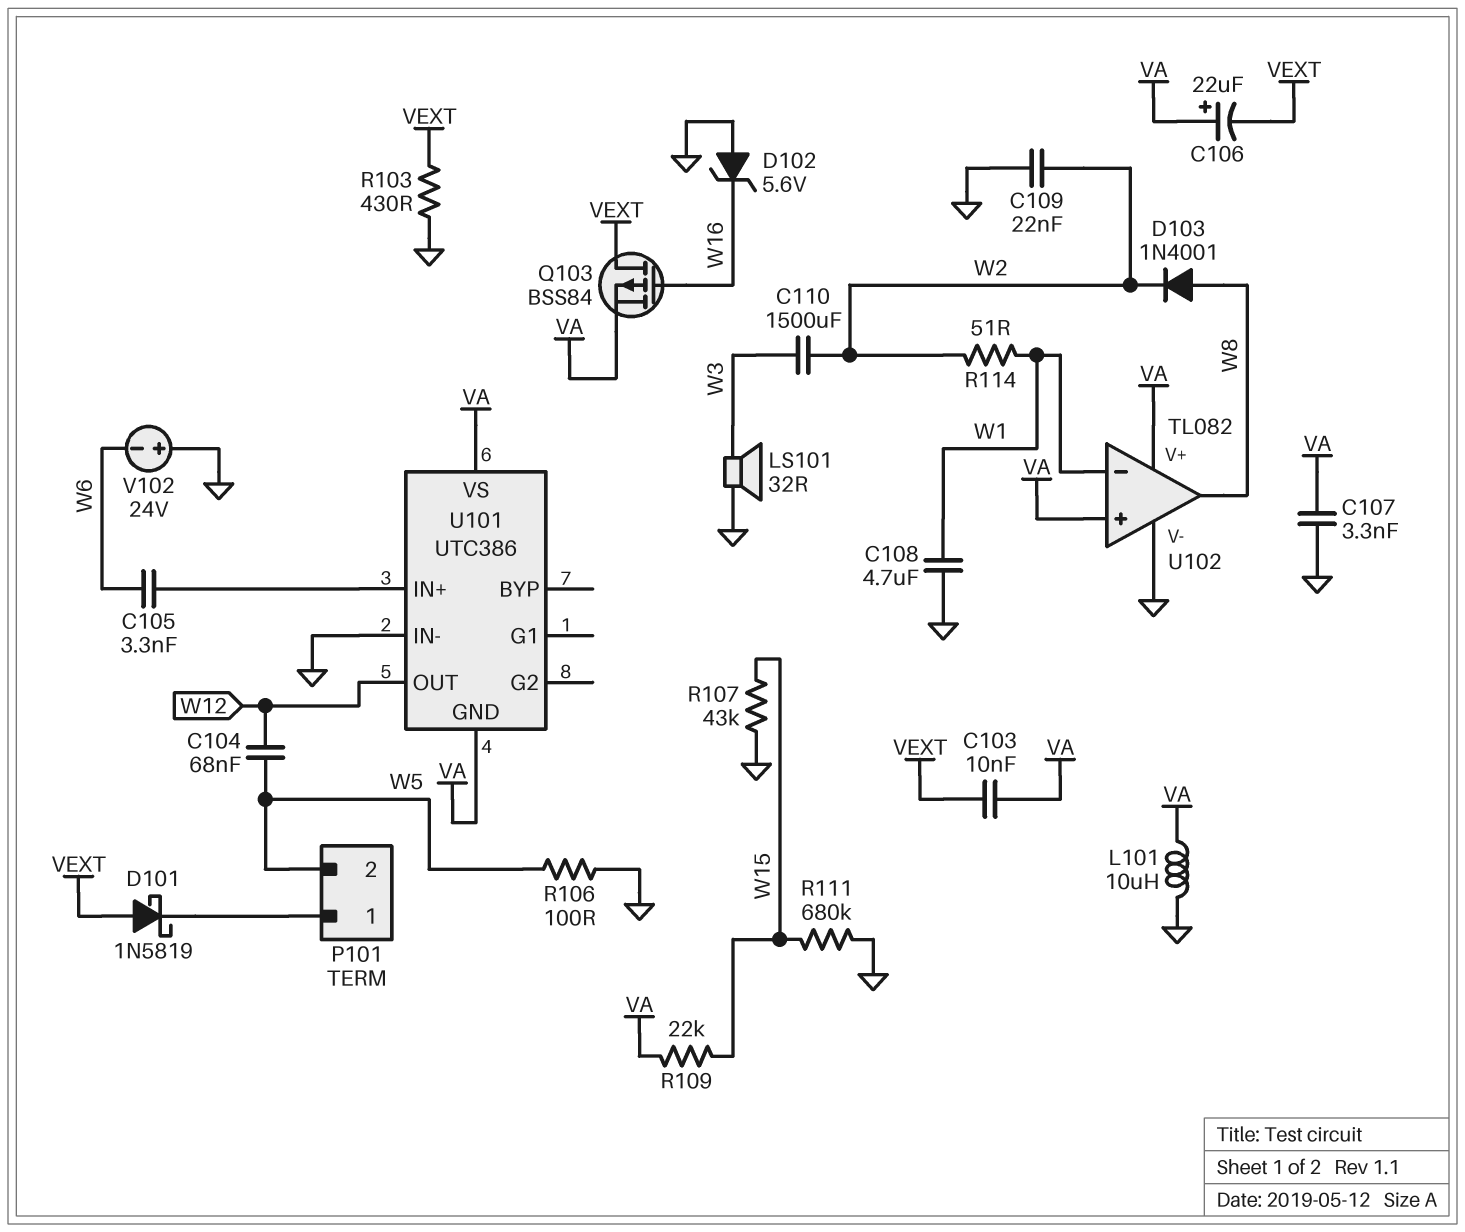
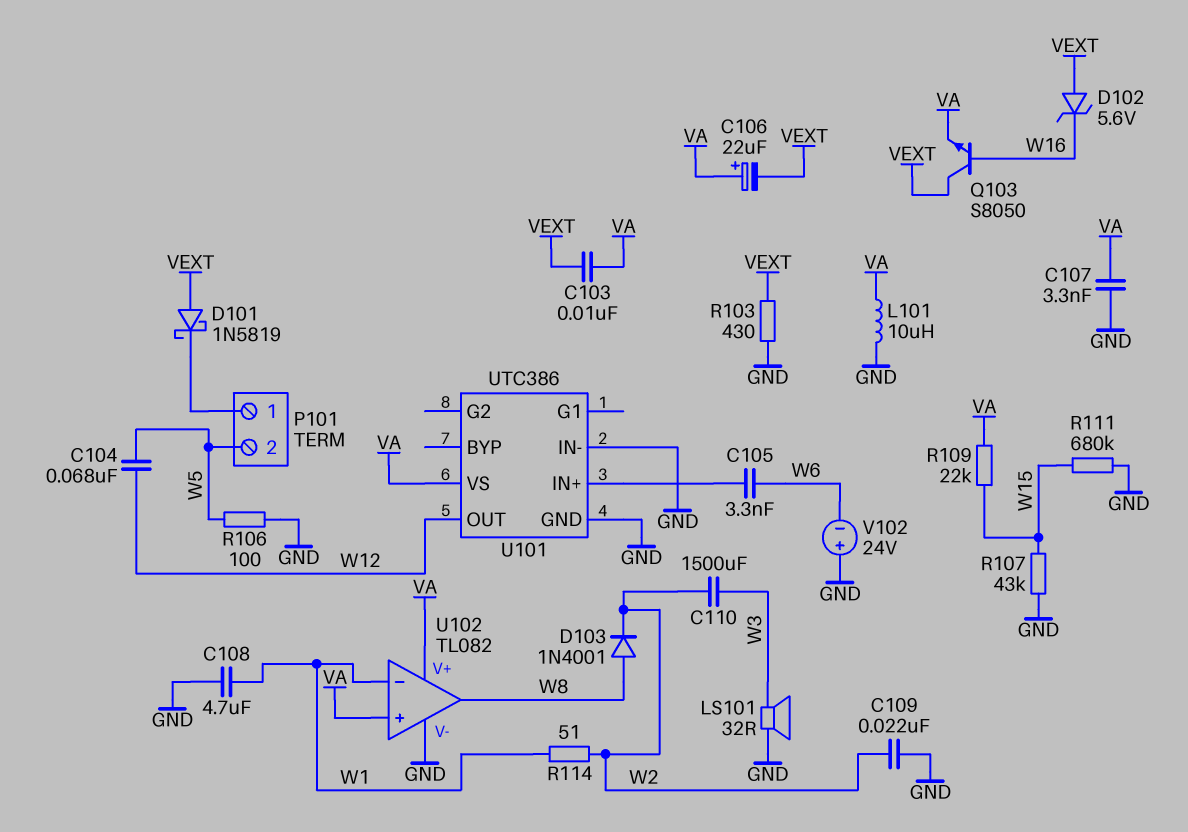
D102: zener 5.6V (A GND, K W16) -> zener 5.6V (A VEXT, K W16)
Q103: PMOS BSS84 (G W16, D VEXT, S VA) -> NPN S8050 (B W16, C VEXT, E VA)
U101 pin GND: VA -> GND

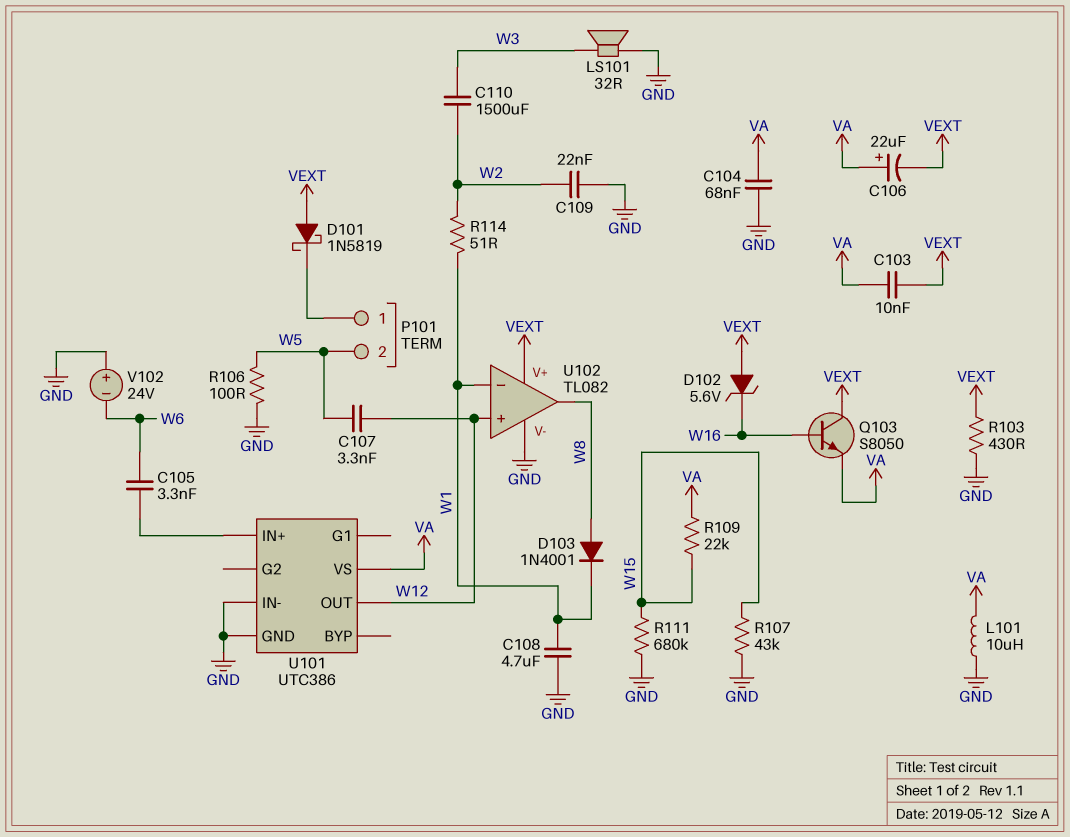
C104: 68nF (W5, W12) -> 68nF (GND, VA)
C107: 3.3nF (GND, VA) -> 3.3nF (W5, W12)
D103: diode 1N4001 (A W8, K W2) -> diode 1N4001 (A W8, K W1)
U102 pin V+: VA -> VEXT
U102 pin in+: VA -> W12

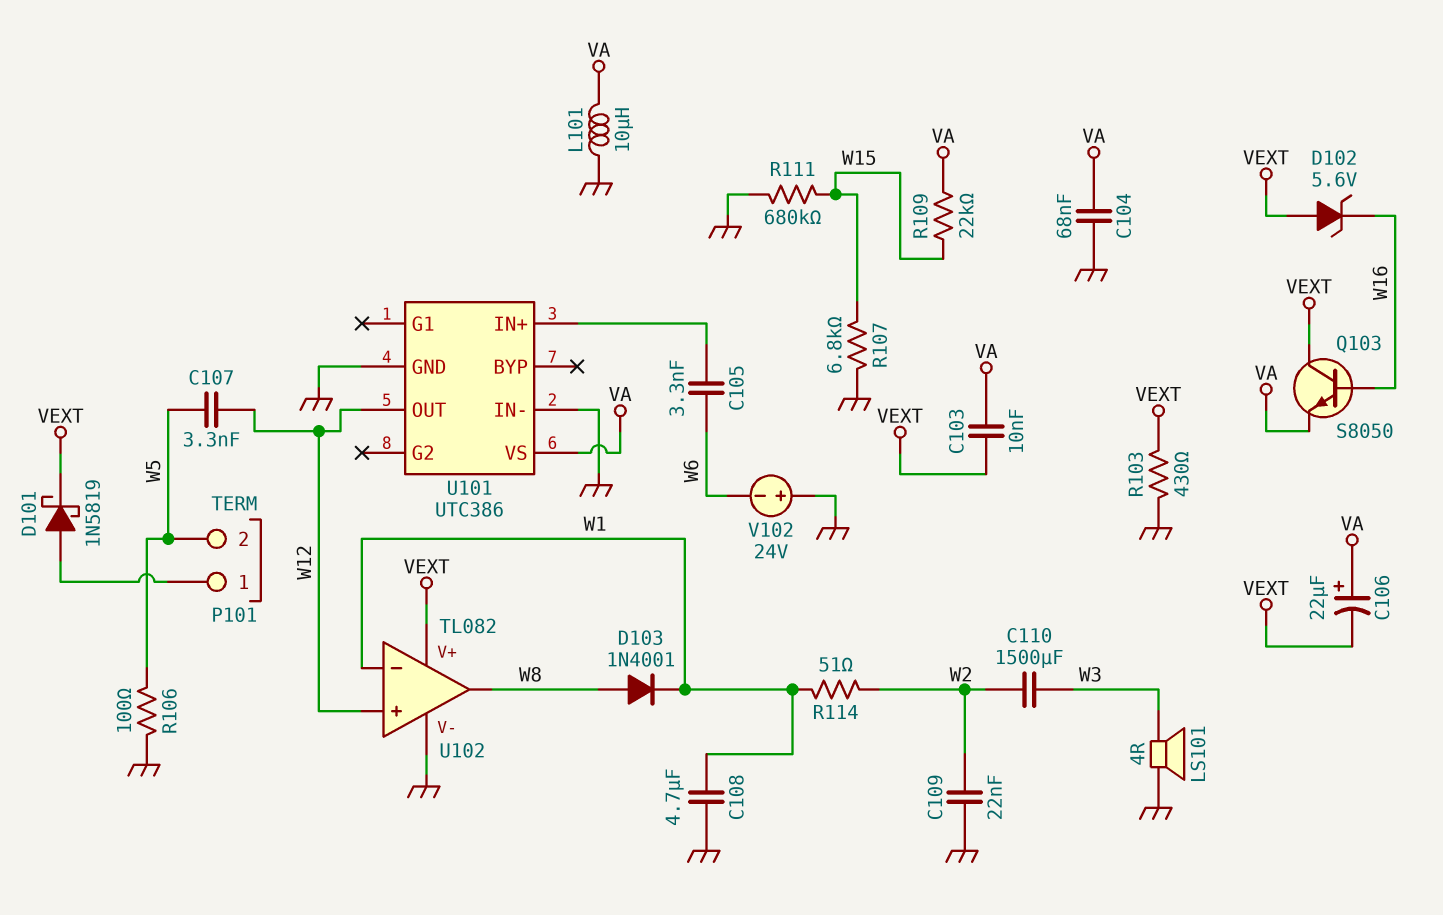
D101: schottky 1N5819 (A VEXT, K P101/1) -> schottky 1N5819 (A P101/1, K VEXT)
LS101: speaker 32R (GND, W3) -> speaker 4R (GND, W3)
R107: 43k (GND, W15) -> 6.8k (GND, W15)

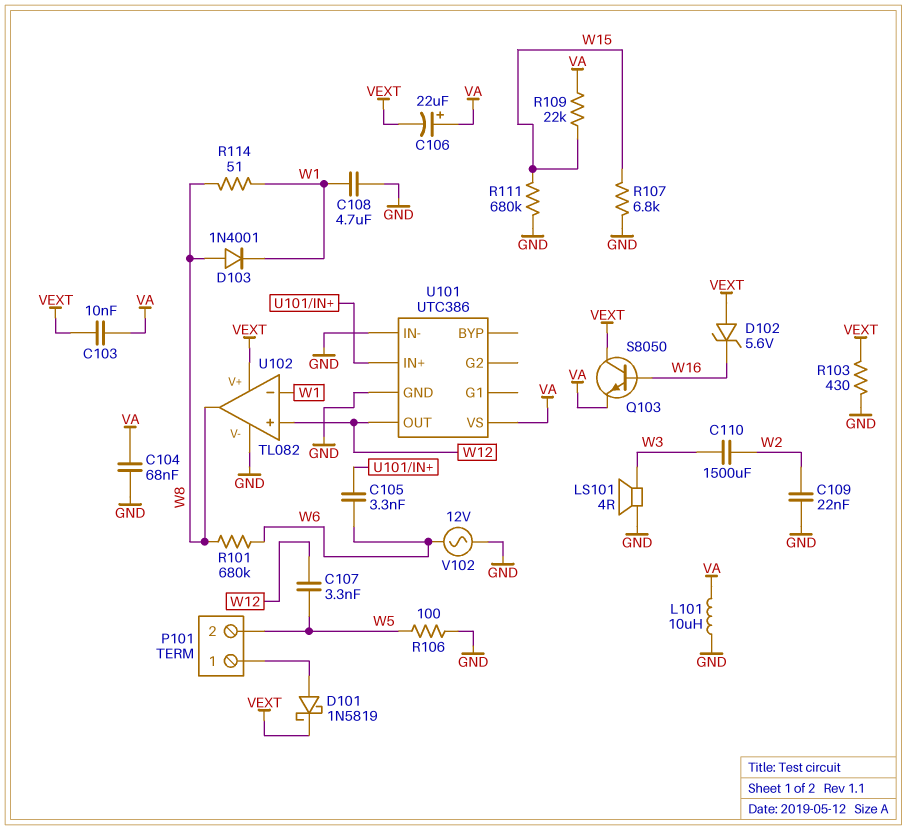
R101: none -> 680k (W6, W8)
R114: 51 (W1, W2) -> 51 (W1, W8)
V102: 24V (plus GND, minus W6) -> AC 12V (GND, W6)

